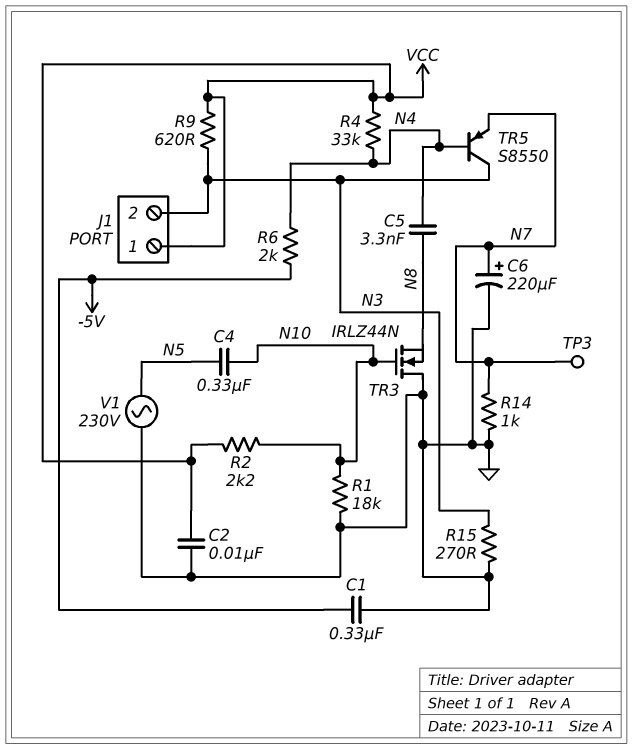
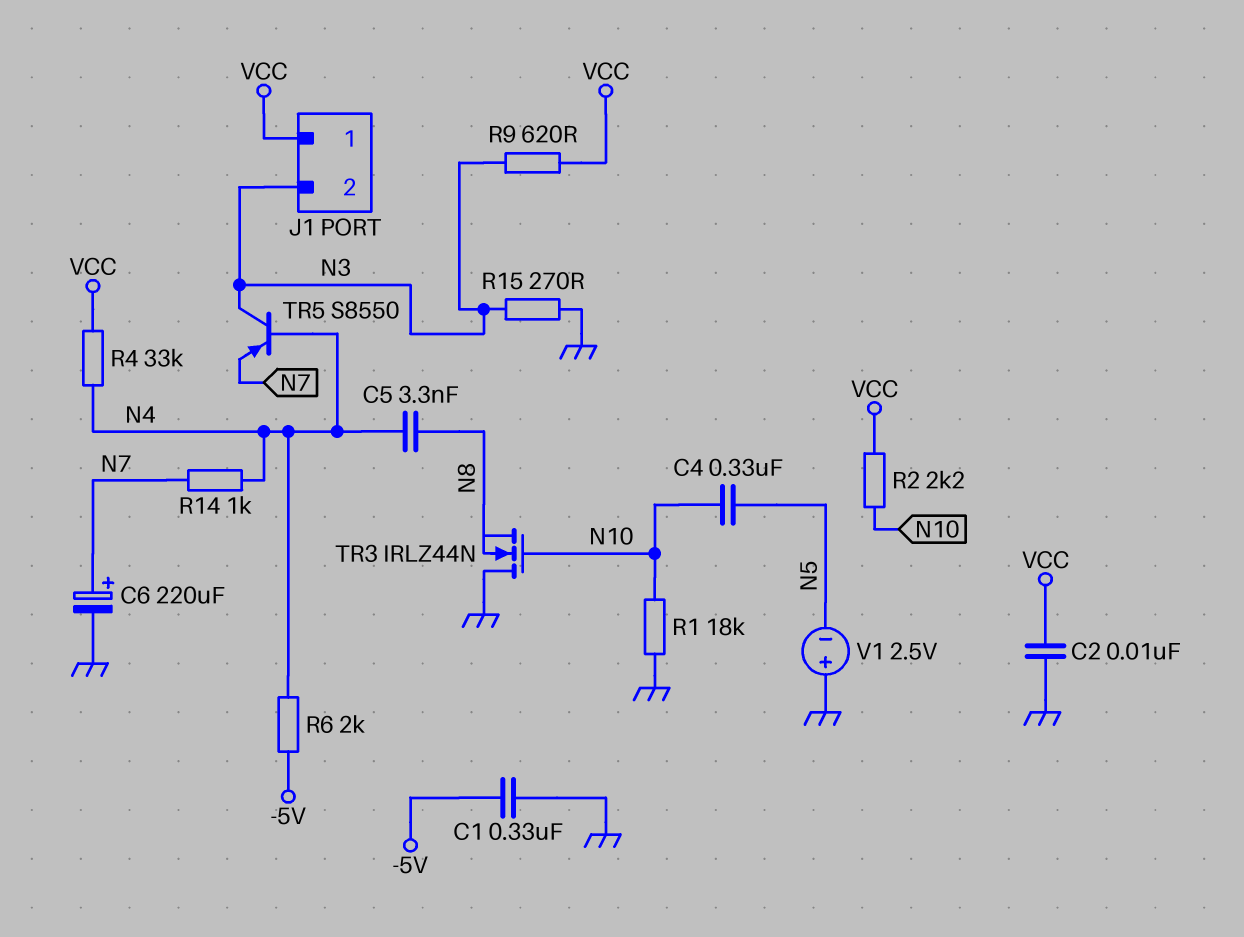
R14: 1k (GND, N7) -> 1k (N4, N7)
TP3: test point (N7) -> none
V1: AC 230V (GND, N5) -> 2.5V (plus GND, minus N5)

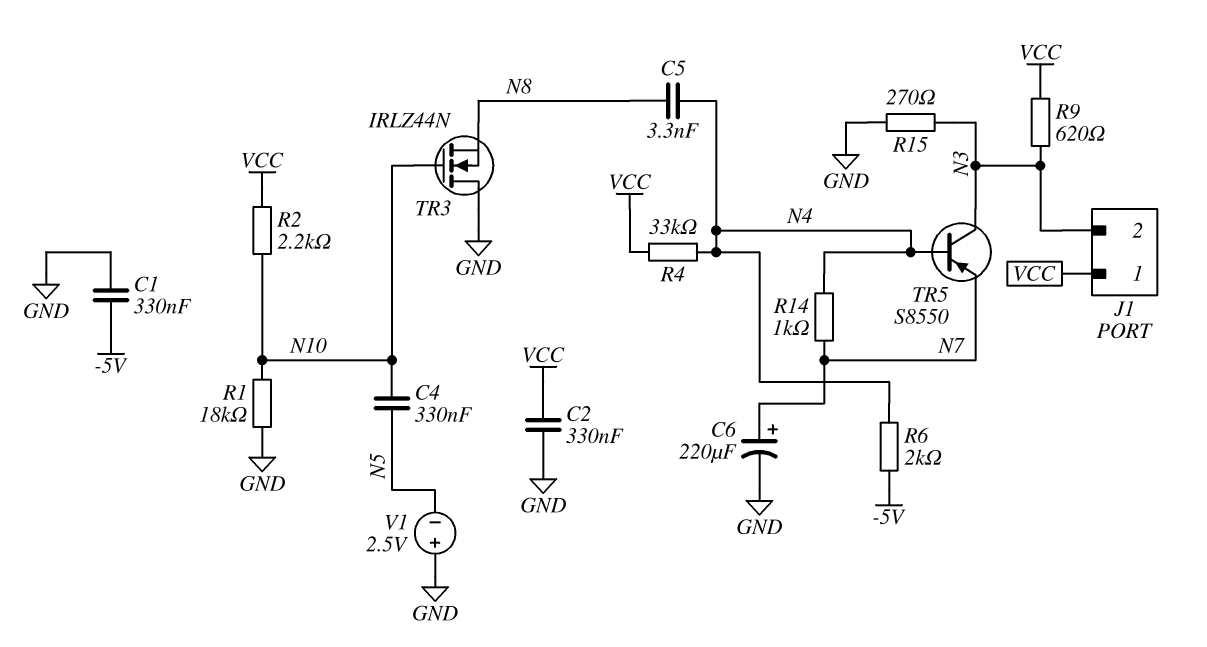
C2: 10nF (GND, VCC) -> 330nF (GND, VCC)

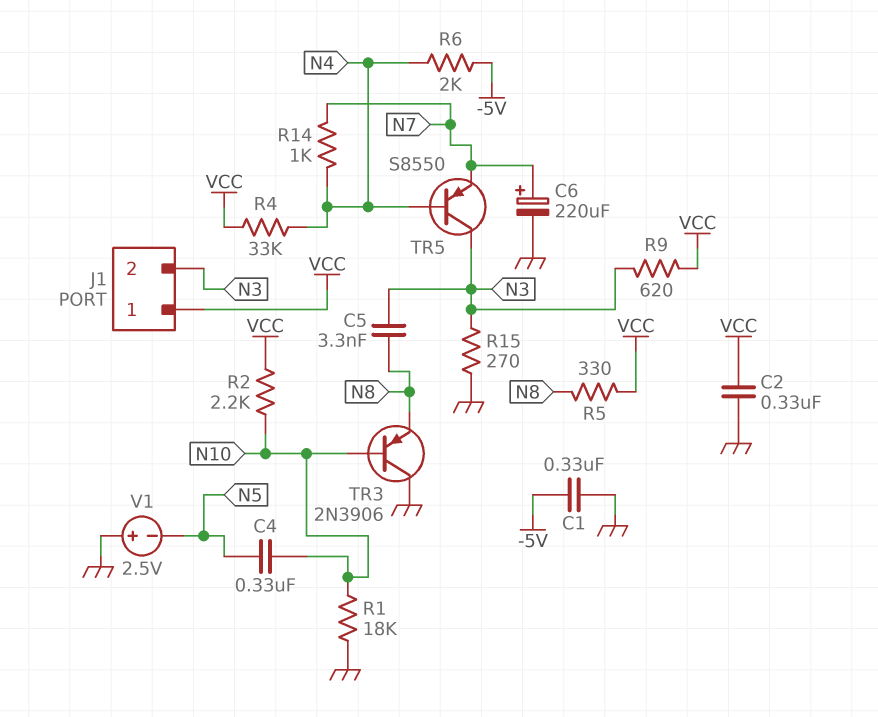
C5: 3.3nF (N4, N8) -> 3.3nF (N3, N8)
R5: none -> 330 (N8, VCC)
TR3: NMOS IRLZ44N (G N10, D GND, S N8) -> PNP 2N3906 (B N10, C GND, E N8)

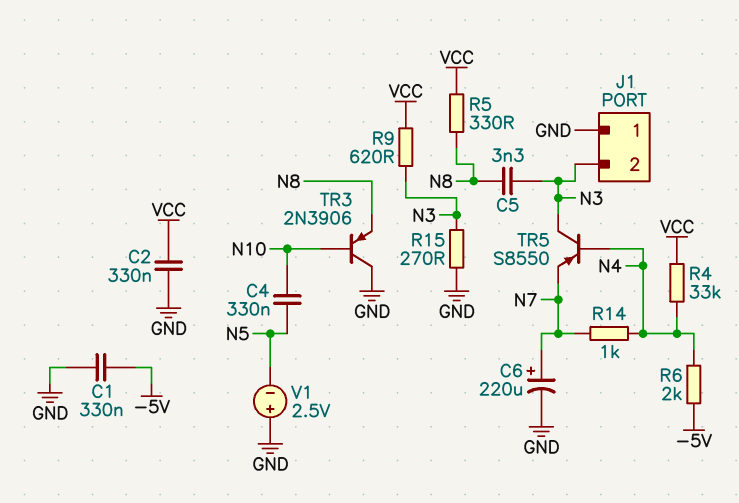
J1 pin 1: VCC -> GND
R1: 18k (GND, N10) -> none
R2: 2.2k (N10, VCC) -> none

